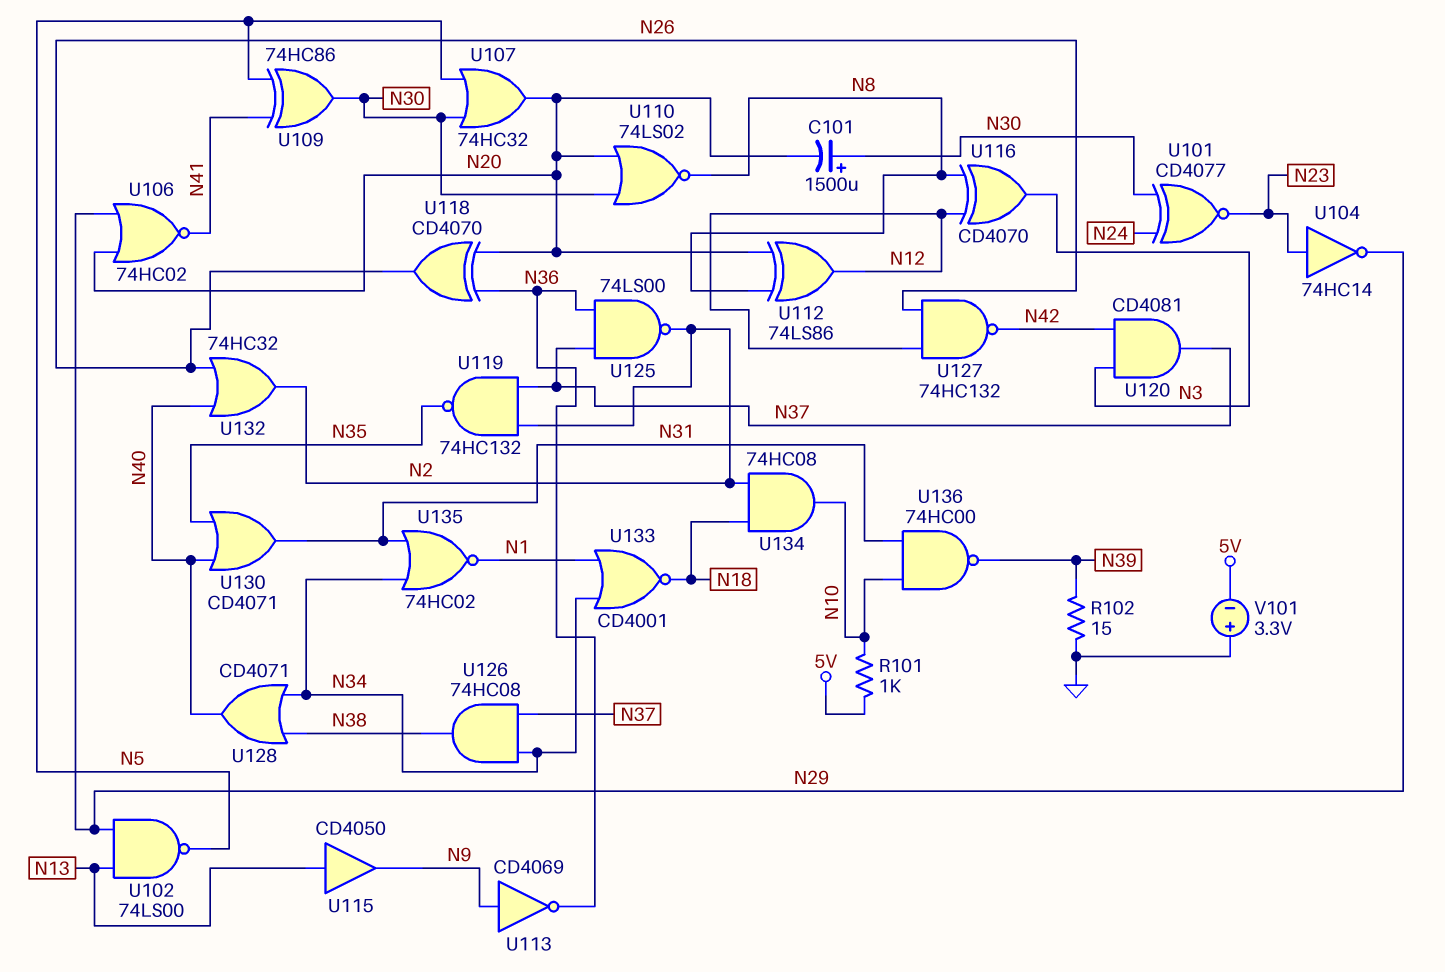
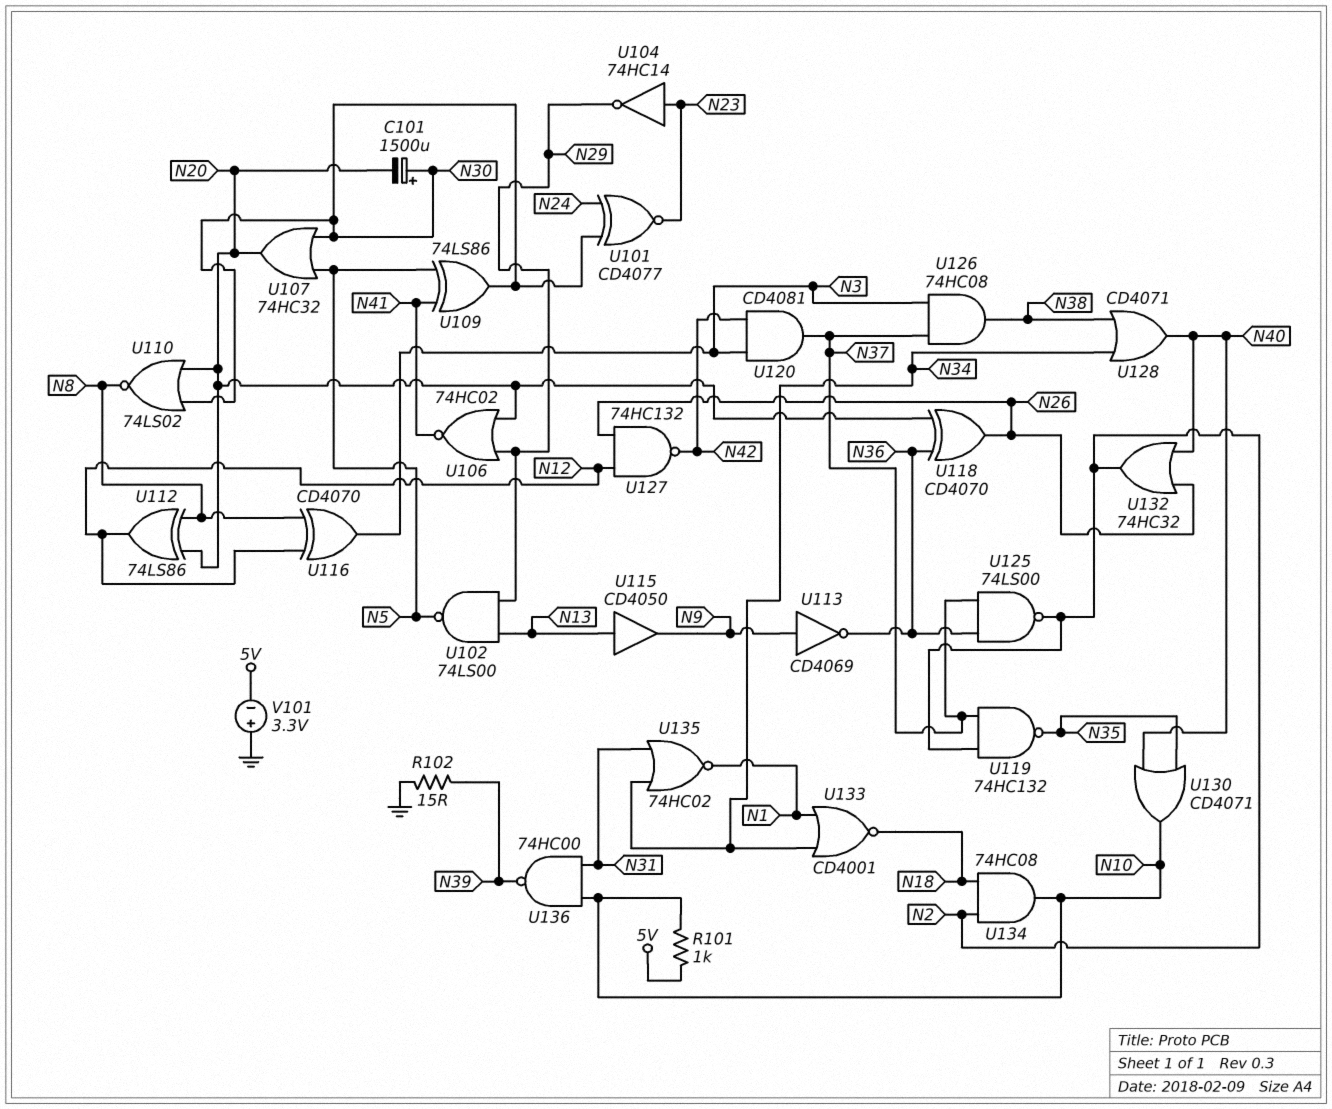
U109: XOR 74HC86 (in N5, in N41, out N30) -> XOR 74LS86 (in N5, in N41, out N30)
U126: AND 74HC08 (in N34, in N37, out N38) -> AND 74HC08 (in N3, in N37, out N38)
U130: OR CD4071 (in N35, in N40, out N31) -> OR CD4071 (in N35, in N40, out N10)

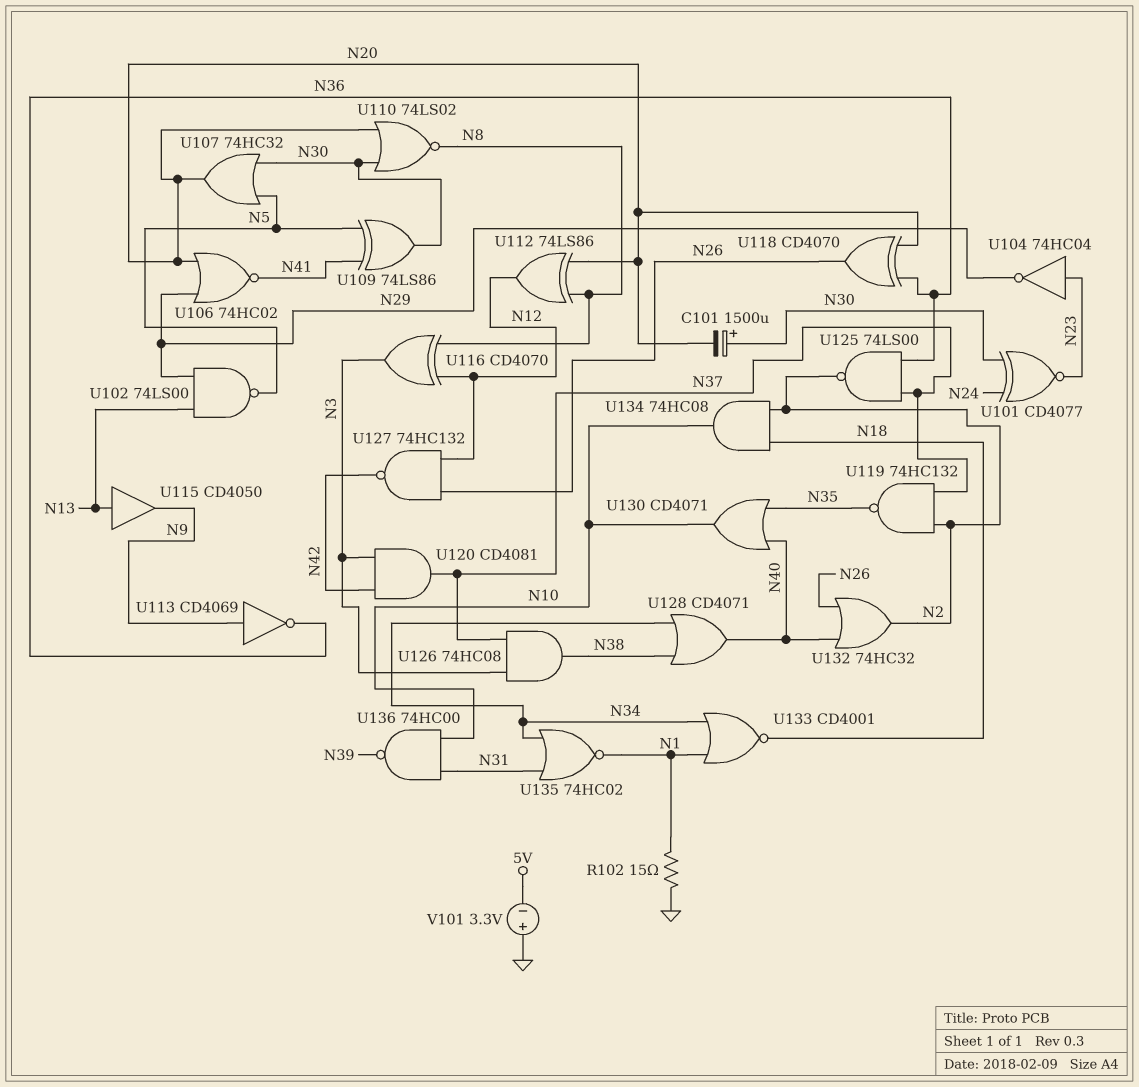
R101: 1k (5V, N10) -> none
R102: 15 (GND, N39) -> 15 (GND, N1)
U104: NOT 74HC14 (in N23, out N29) -> NOT 74HC04 (in N23, out N29)

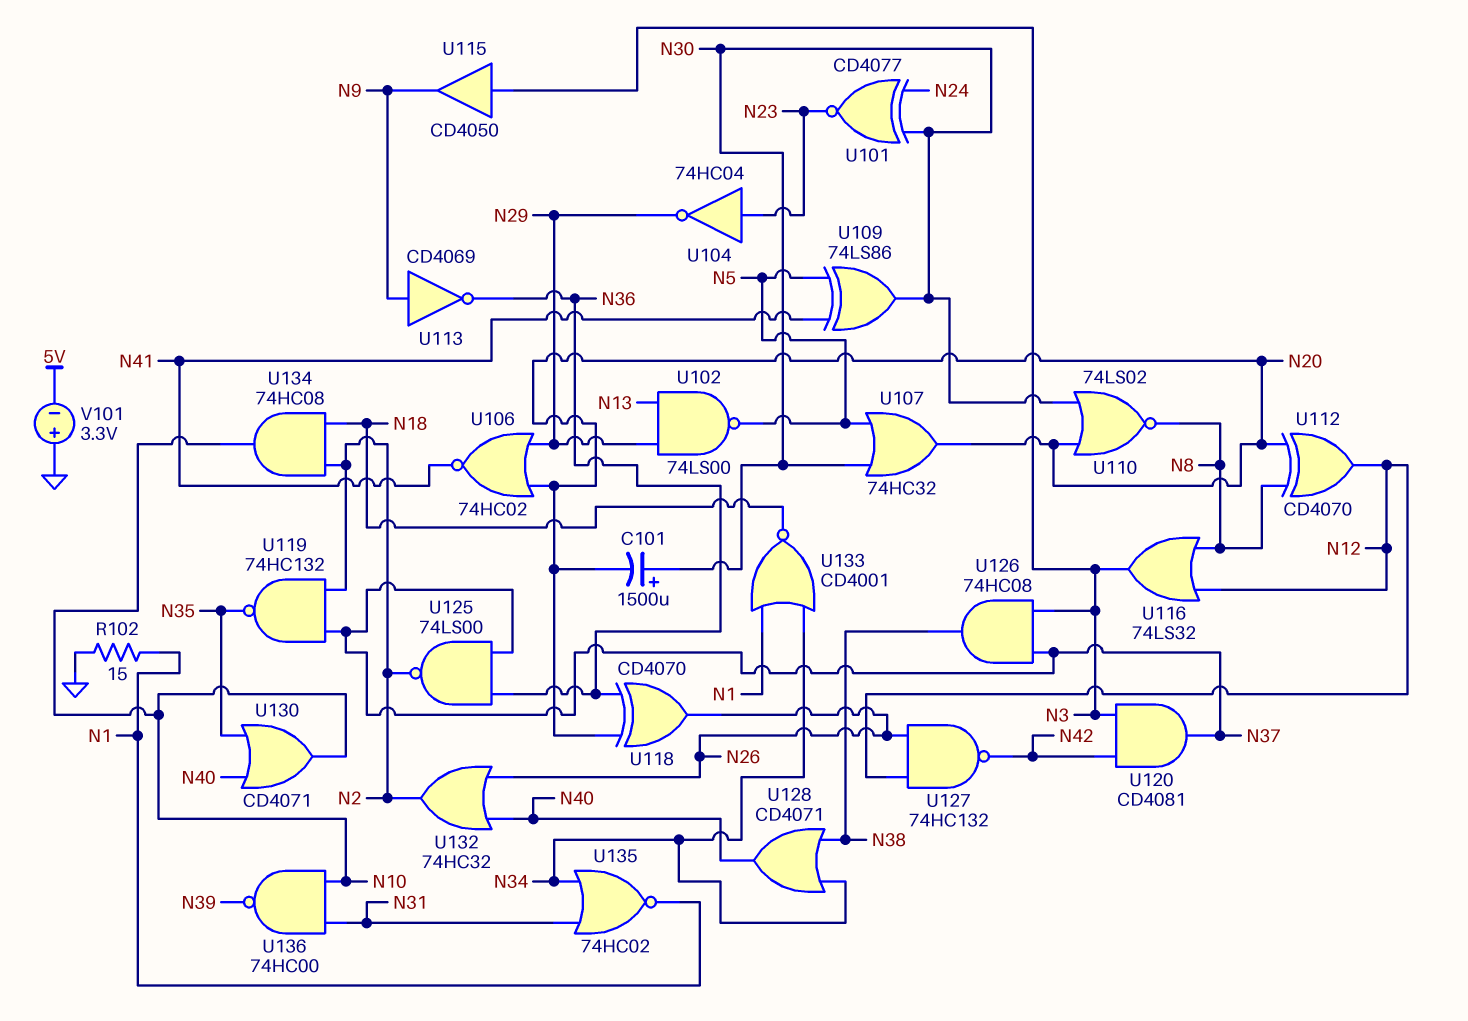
U112: XOR 74LS86 (in N8, in N20, out N12) -> XOR CD4070 (in N8, in N20, out N12)
U115: buffer CD4050 (in N13, out N9) -> buffer CD4050 (in N3, out N9)
U116: XOR CD4070 (in N8, in N12, out N3) -> OR 74LS32 (in N8, in N12, out N3)

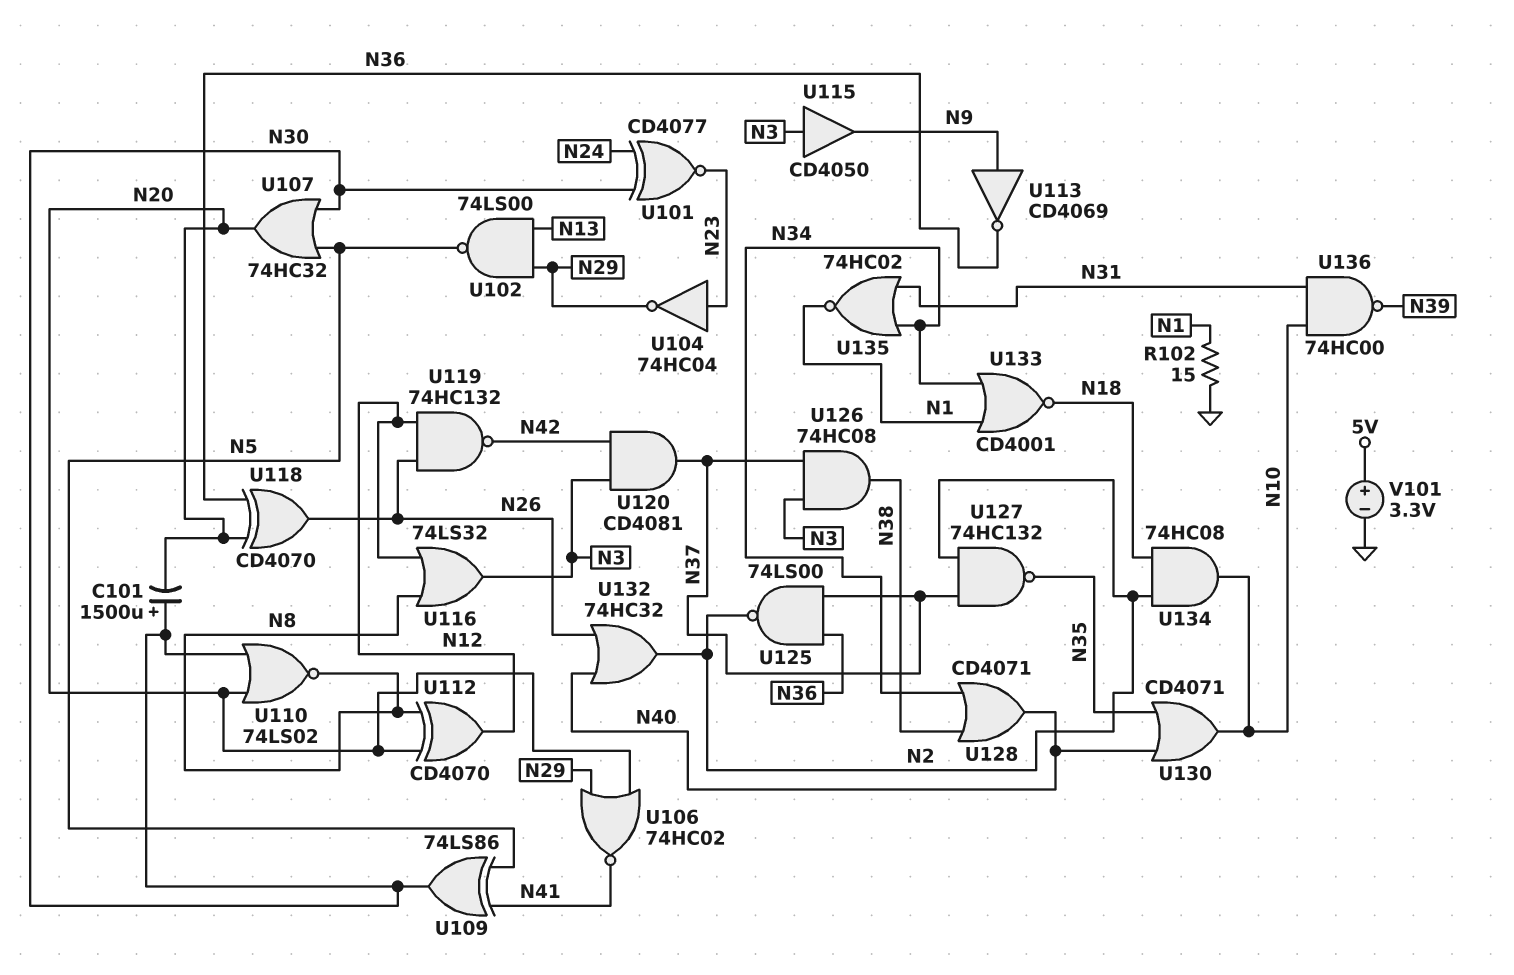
U119: NAND 74HC132 (in N2, in N37, out N35) -> NAND 74HC132 (in N12, in N26, out N42)
U127: NAND 74HC132 (in N12, in N26, out N42) -> NAND 74HC132 (in N2, in N37, out N35)
V101: 3.3V (plus GND, minus 5V) -> 3.3V (plus 5V, minus GND)

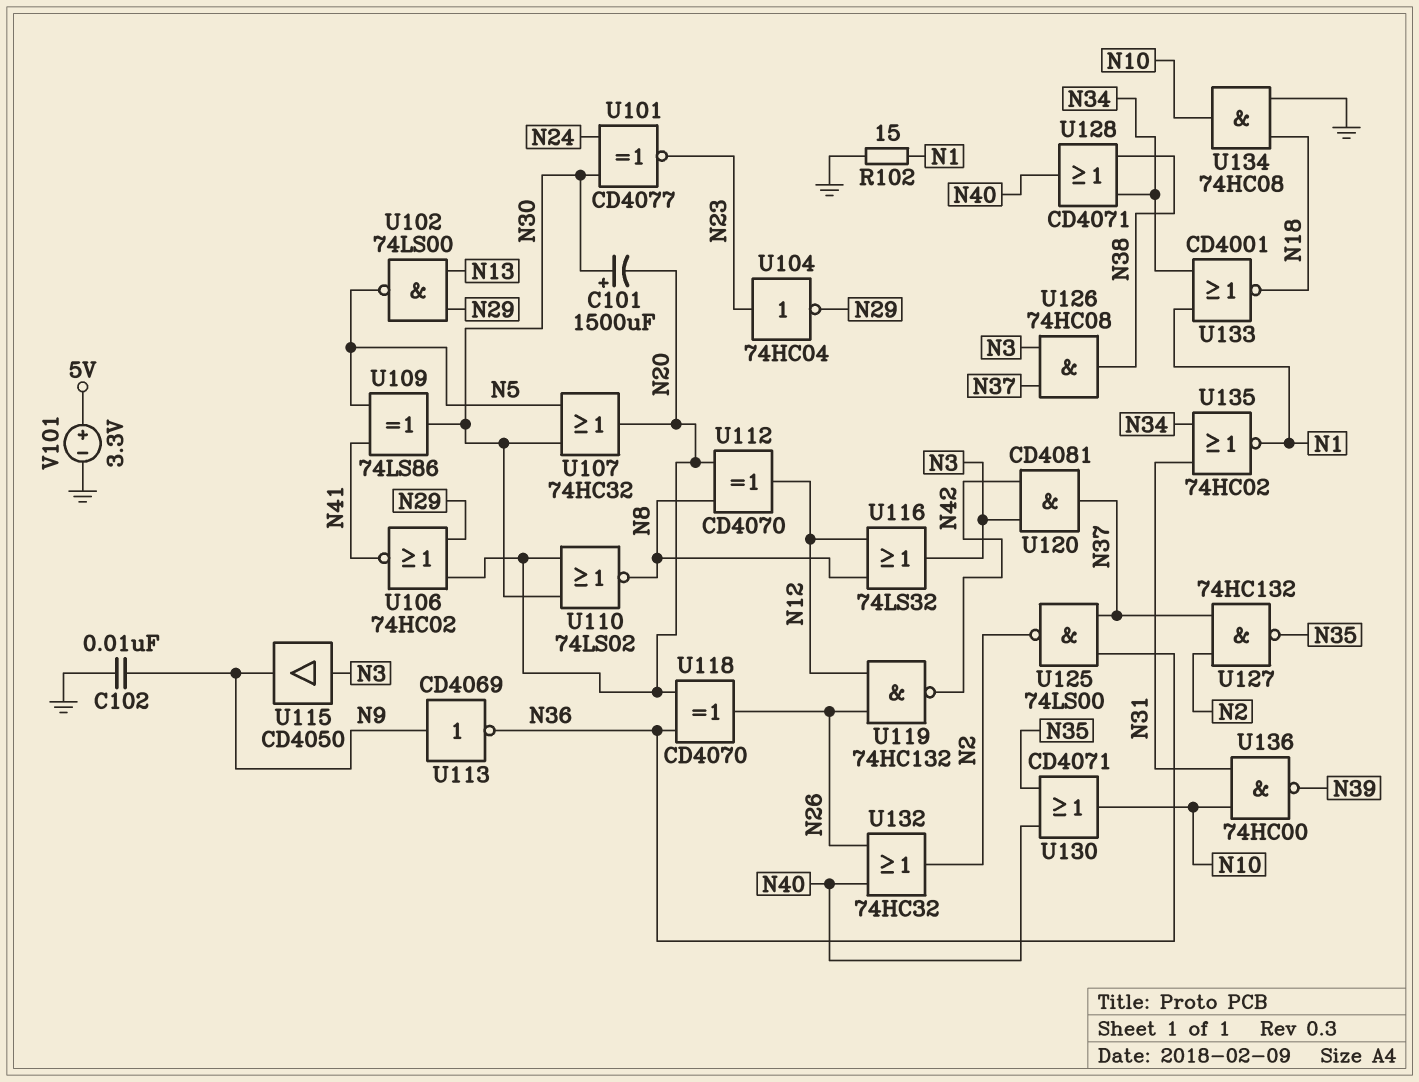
C102: none -> 10nF (GND, N9)
U134: AND 74HC08 (in N2, in N18, out N10) -> AND 74HC08 (in GND, in N18, out N10)

